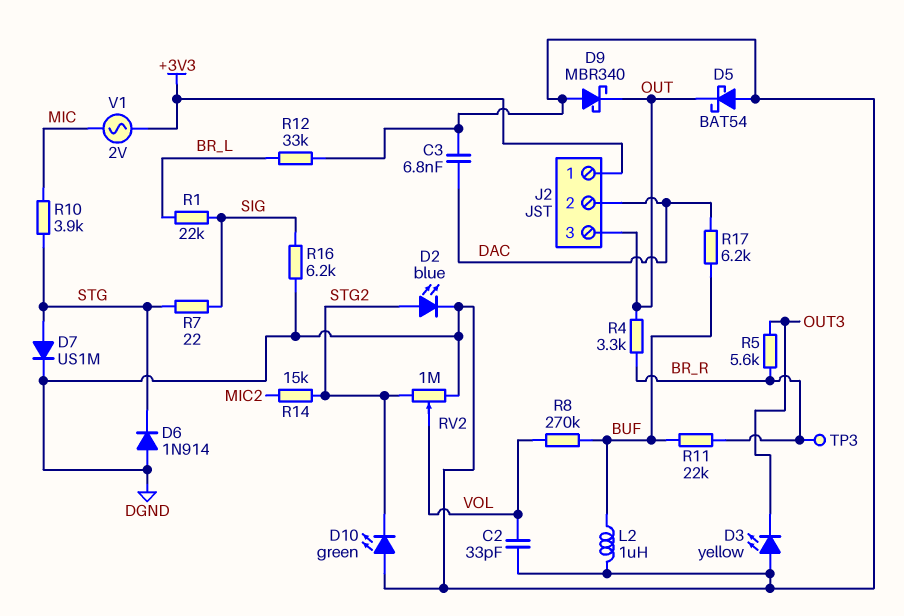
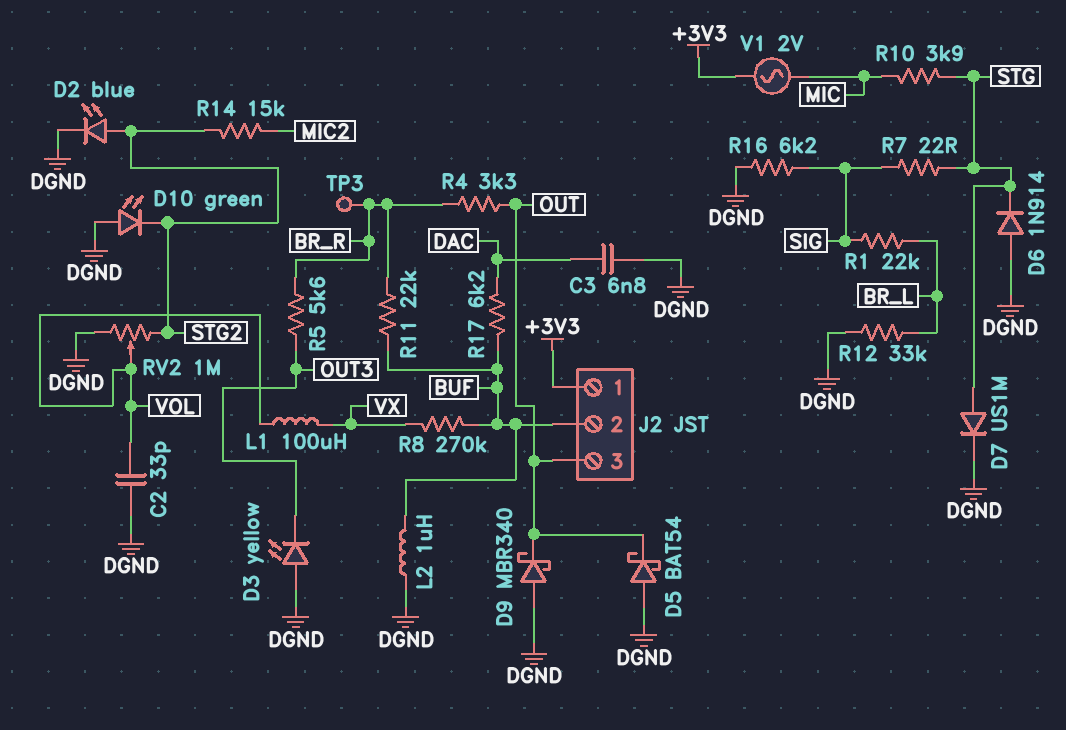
J2 pin 2: DAC -> BUF
L1: none -> 100uH (VOL, VX)
R8: 270k (BUF, VOL) -> 270k (BUF, VX)

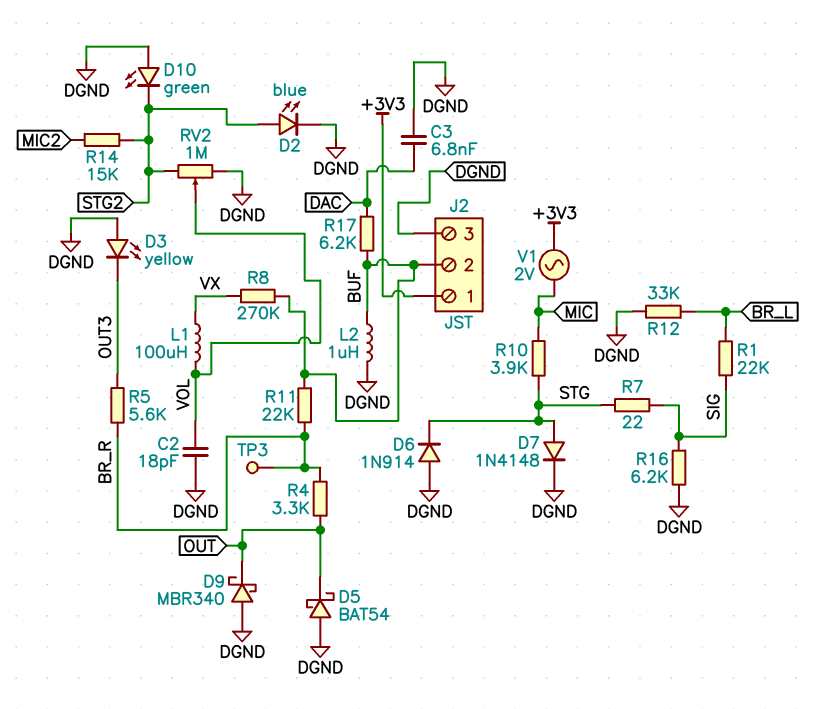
C2: 33pF (DGND, VOL) -> 18pF (DGND, VOL)
D7: diode US1M (A STG, K DGND) -> diode 1N4148 (A STG, K DGND)
J2 pin 3: OUT -> DGND

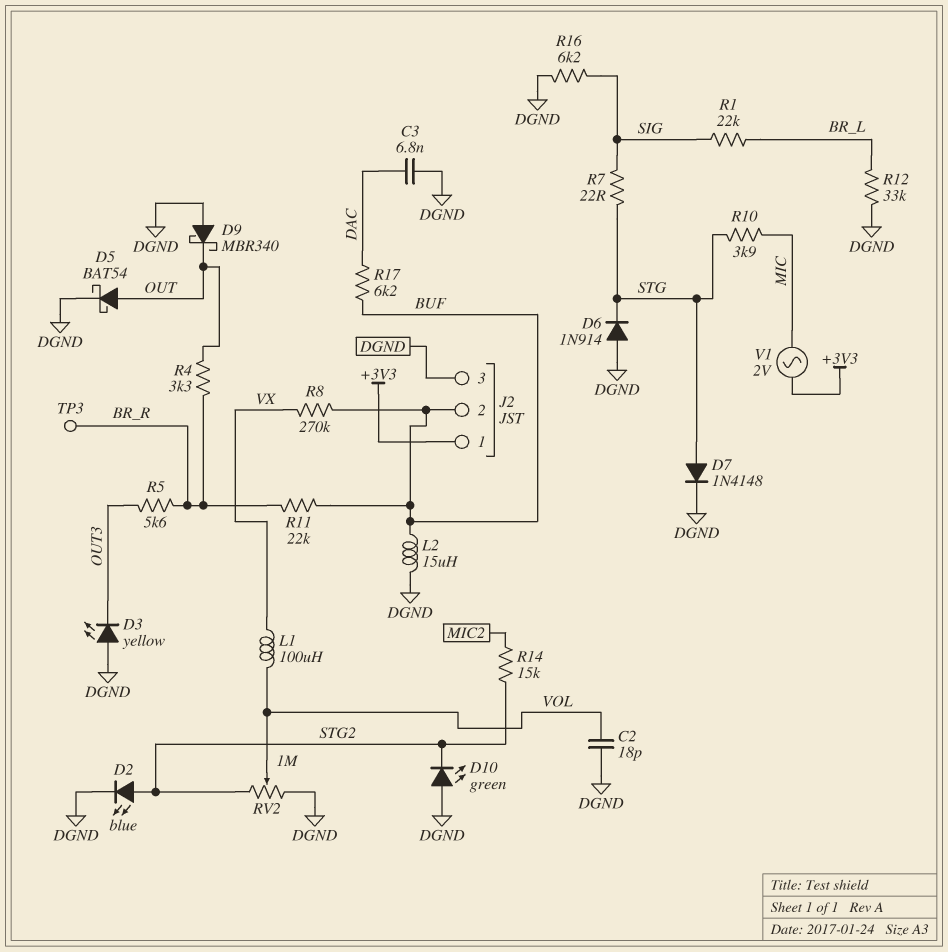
D5: schottky BAT54 (A DGND, K OUT) -> schottky BAT54 (A OUT, K DGND)
L2: 1uH (BUF, DGND) -> 15uH (BUF, DGND)

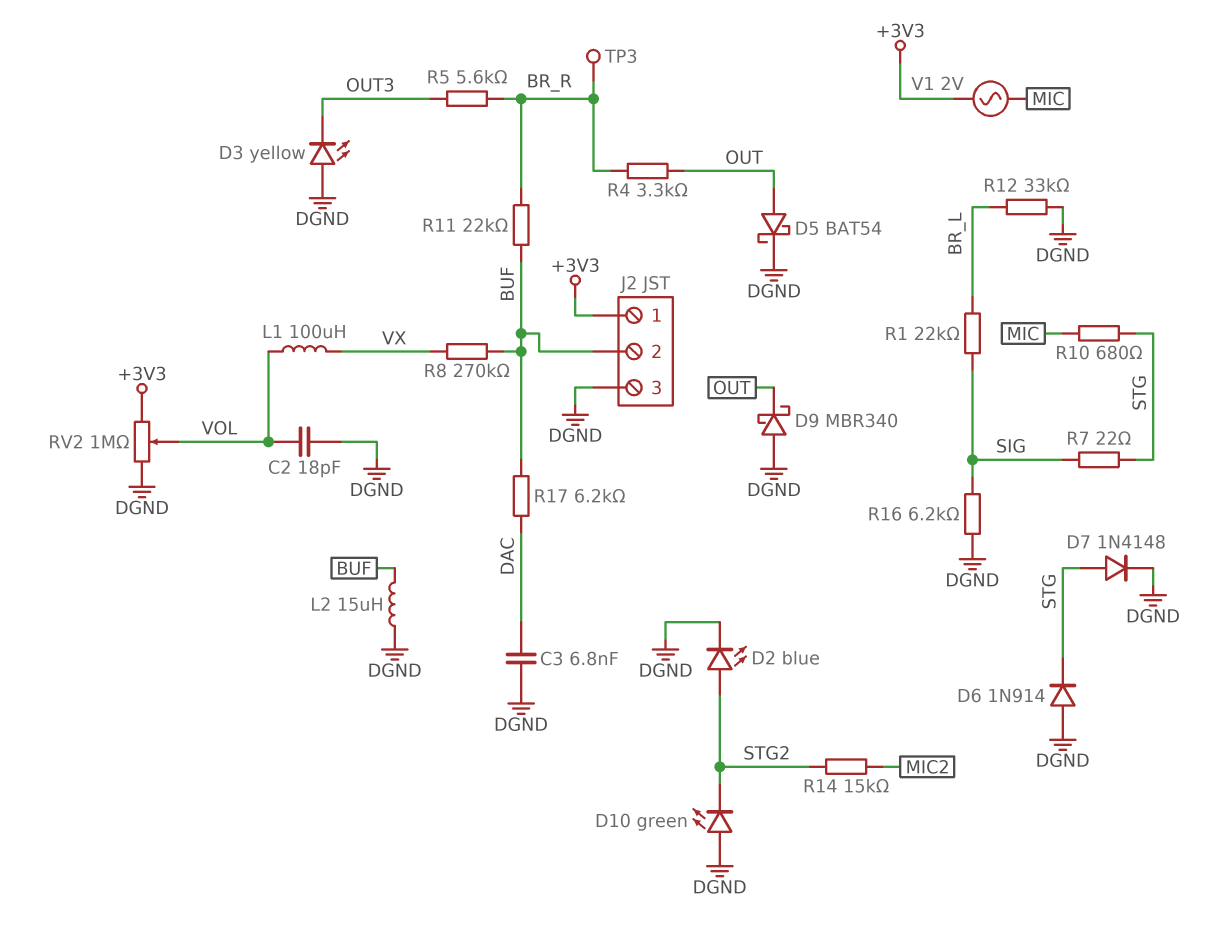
R10: 3.9k (MIC, STG) -> 680 (MIC, STG)
RV2: 1M (DGND, STG2, wiper VOL) -> 1M (+3V3, DGND, wiper VOL)

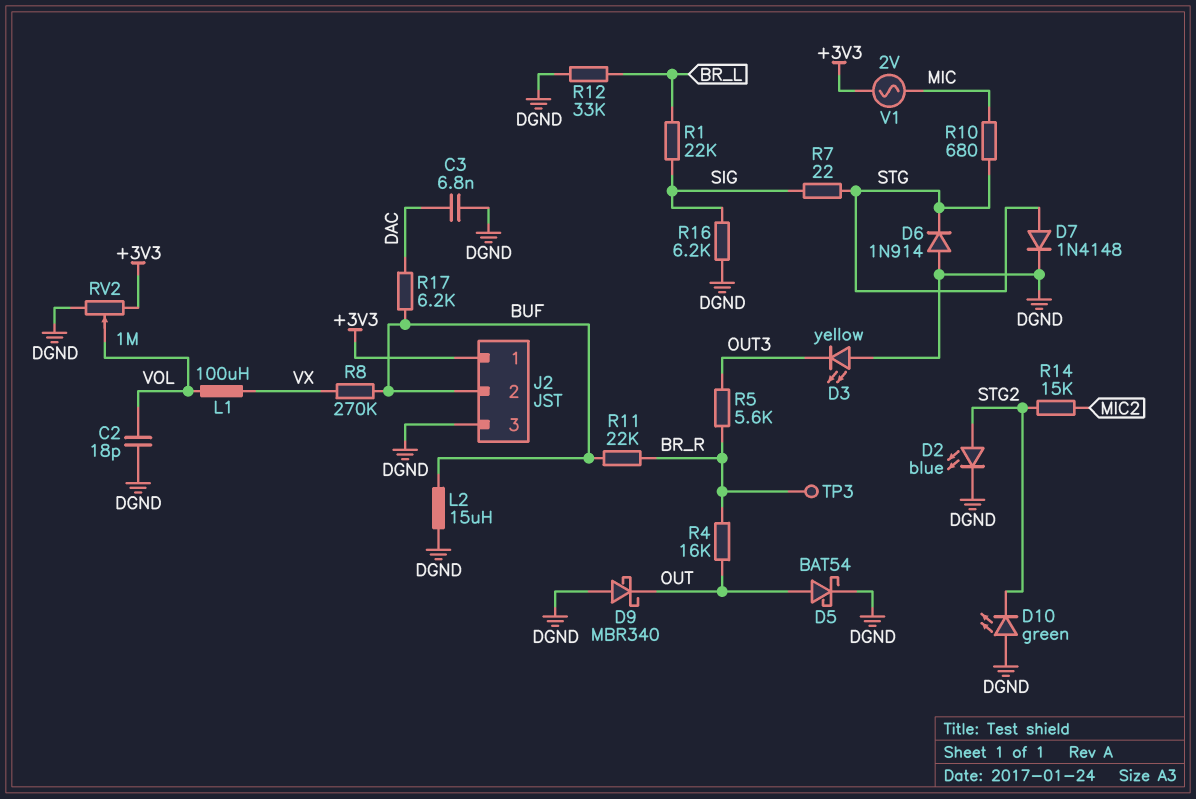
R4: 3.3k (BR_R, OUT) -> 16k (BR_R, OUT)

